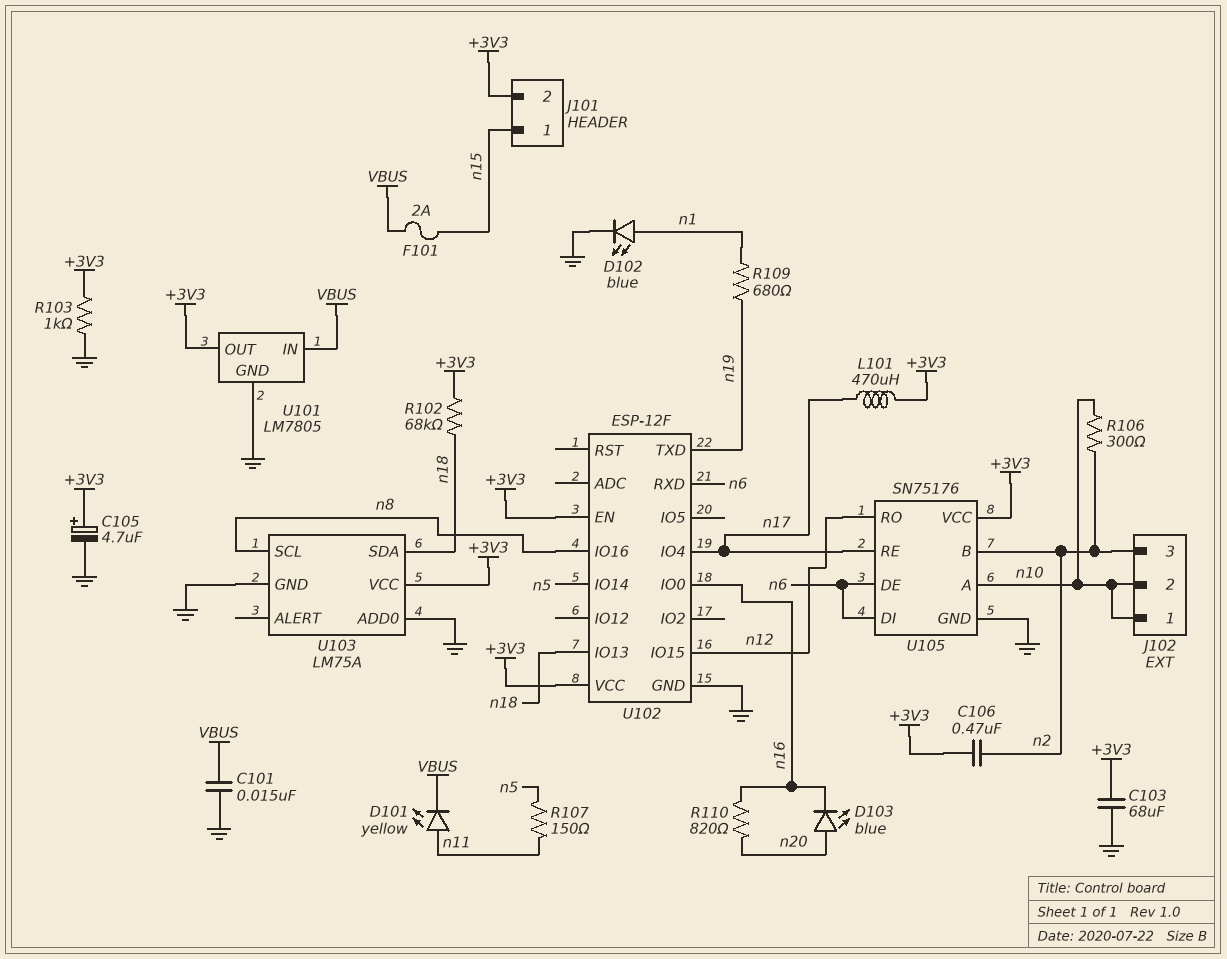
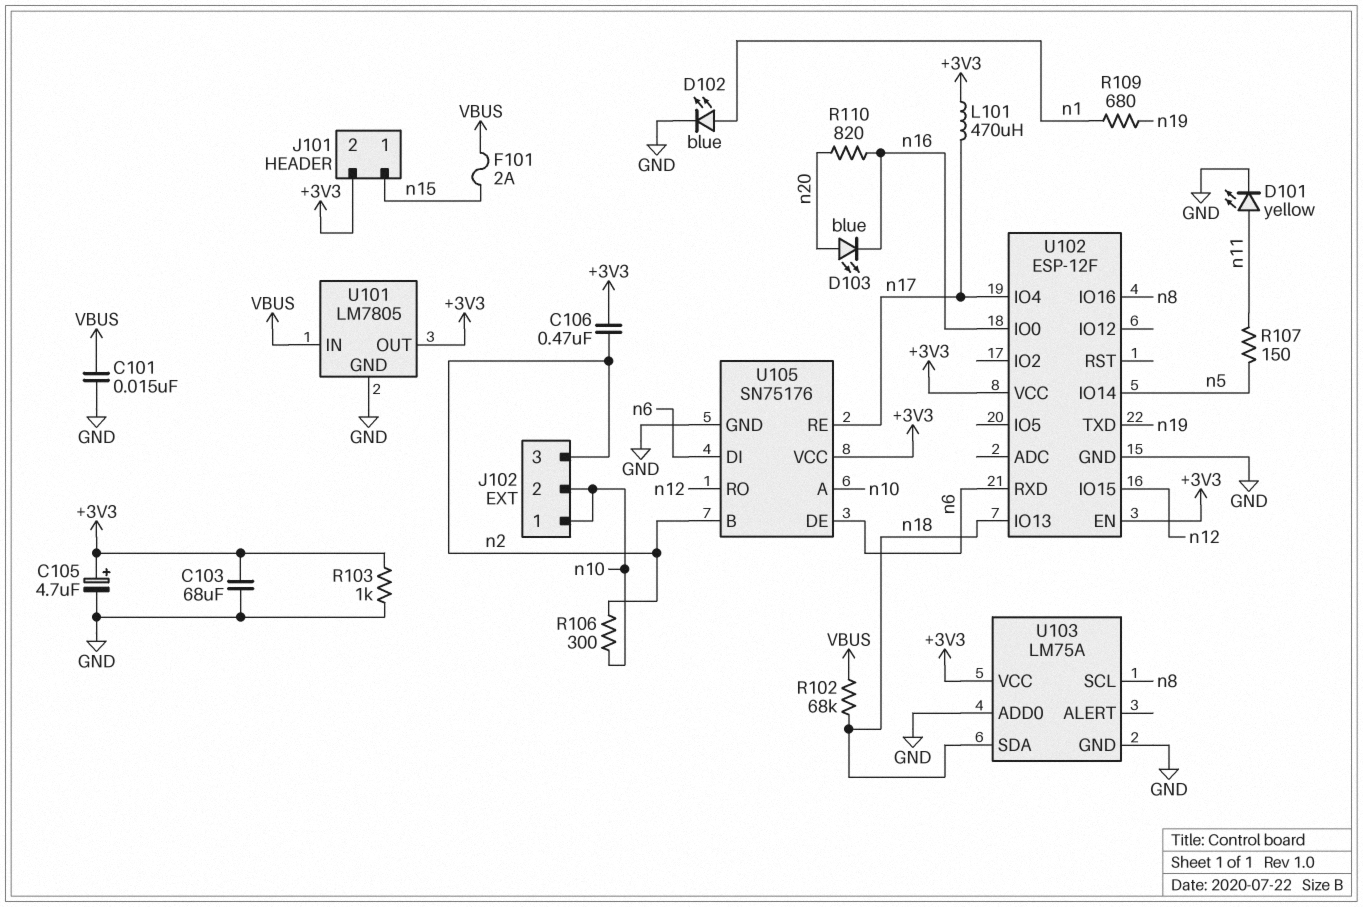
D101: LED yellow (A n11, K VBUS) -> LED yellow (A n11, K GND)
R102: 68k (+3V3, n18) -> 68k (VBUS, n18)

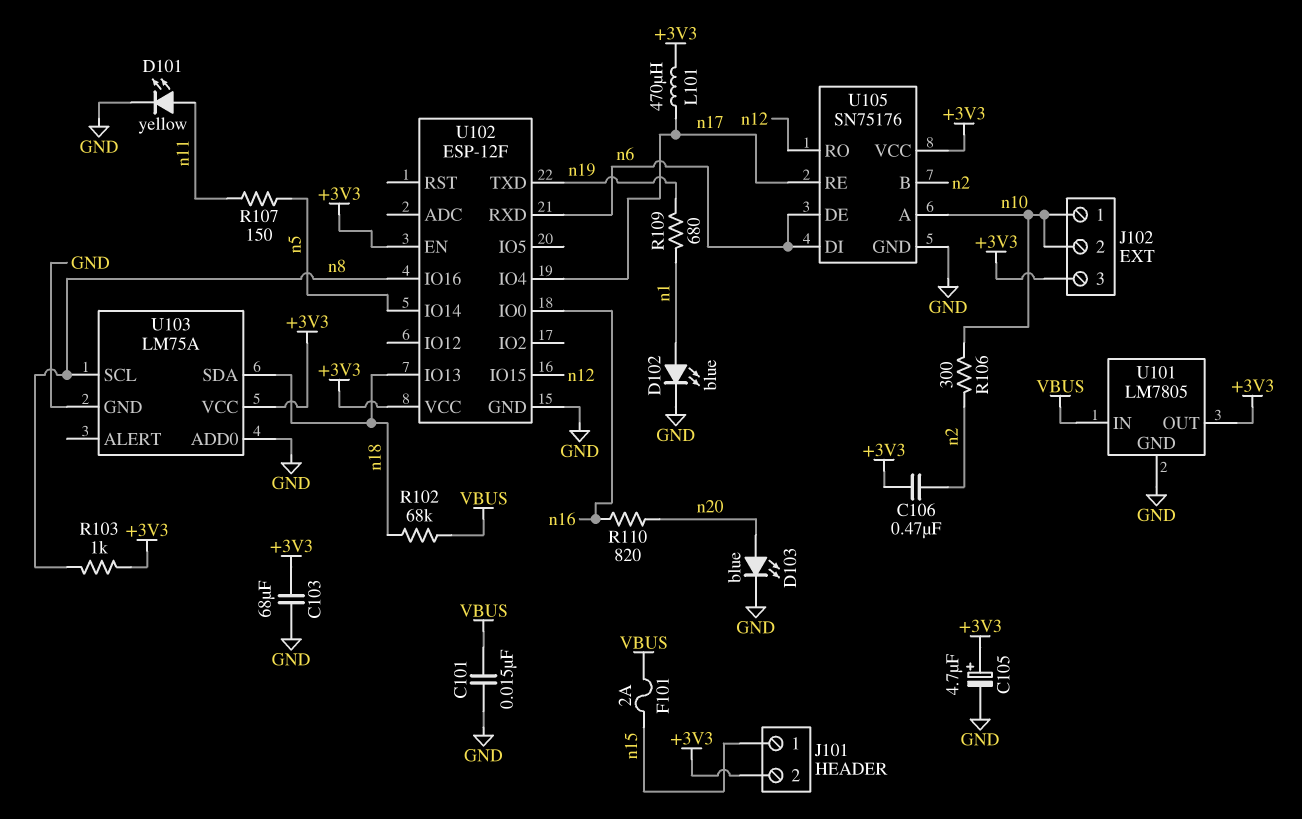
D103: LED blue (A n20, K n16) -> LED blue (A n20, K GND)
J102 pin 3: n2 -> +3V3
R103: 1k (+3V3, GND) -> 1k (+3V3, n8)

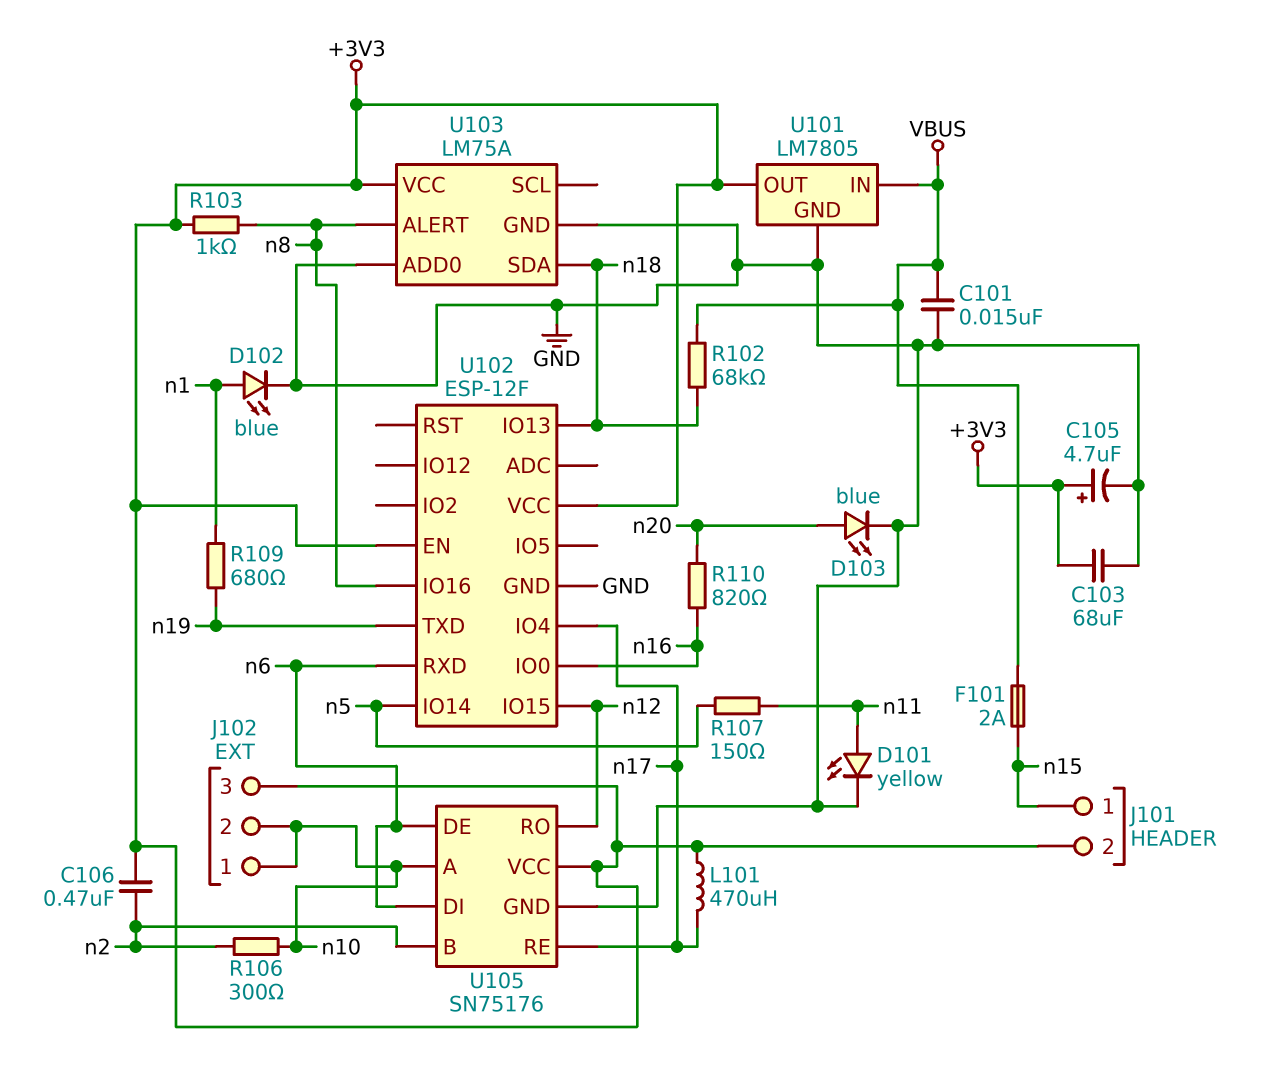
U103 pin ALERT: none -> n8
U103 pin SCL: n8 -> none

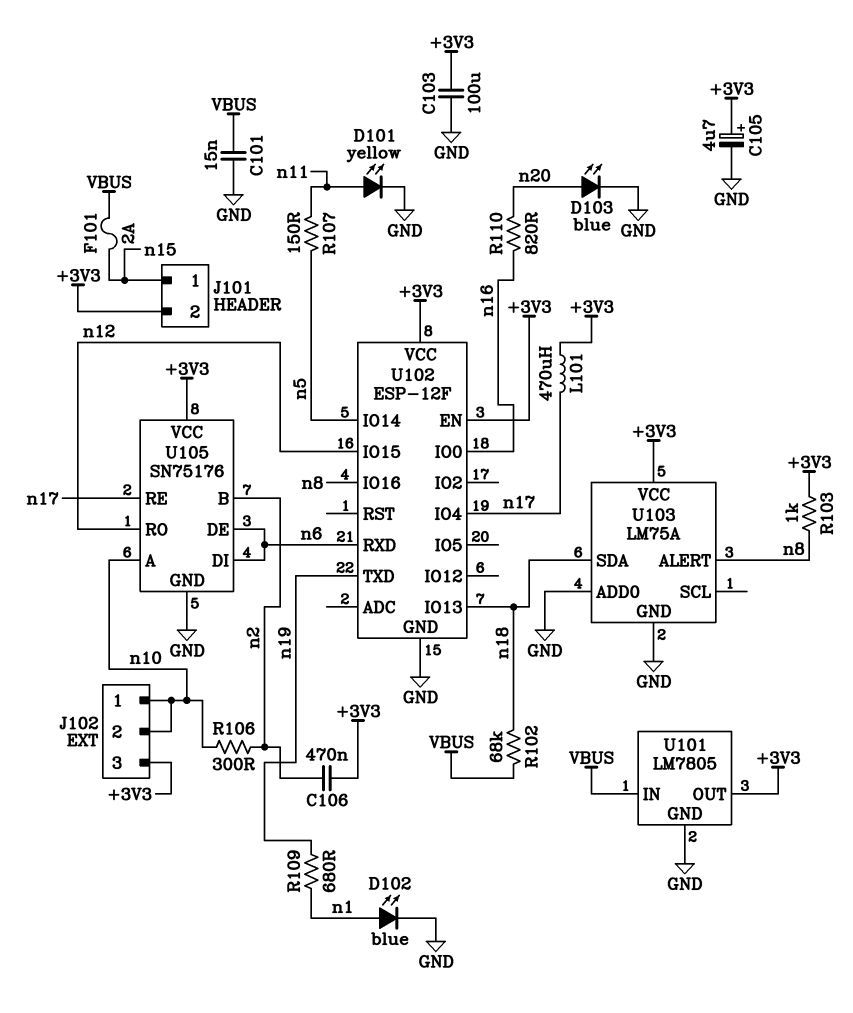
C103: 68uF (+3V3, GND) -> 100uF (+3V3, GND)

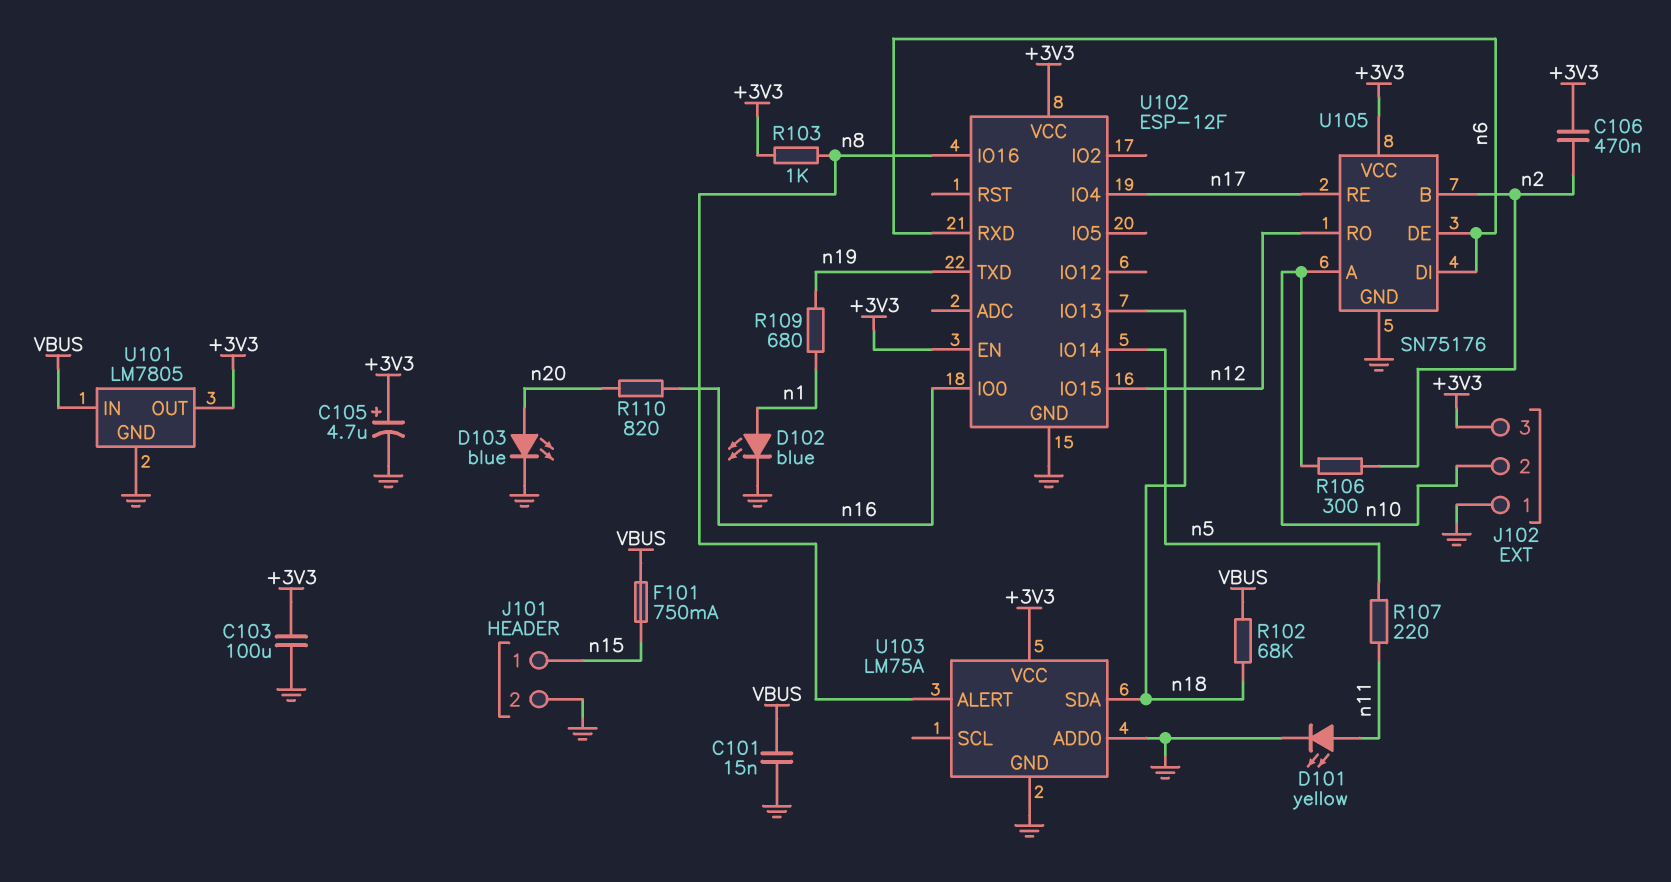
F101: 2A (VBUS, n15) -> 750mA (VBUS, n15)
J101 pin 2: +3V3 -> GND
J102 pin 1: n10 -> GND
L101: 470uH (+3V3, n17) -> none
R107: 150 (n5, n11) -> 220 (n5, n11)

